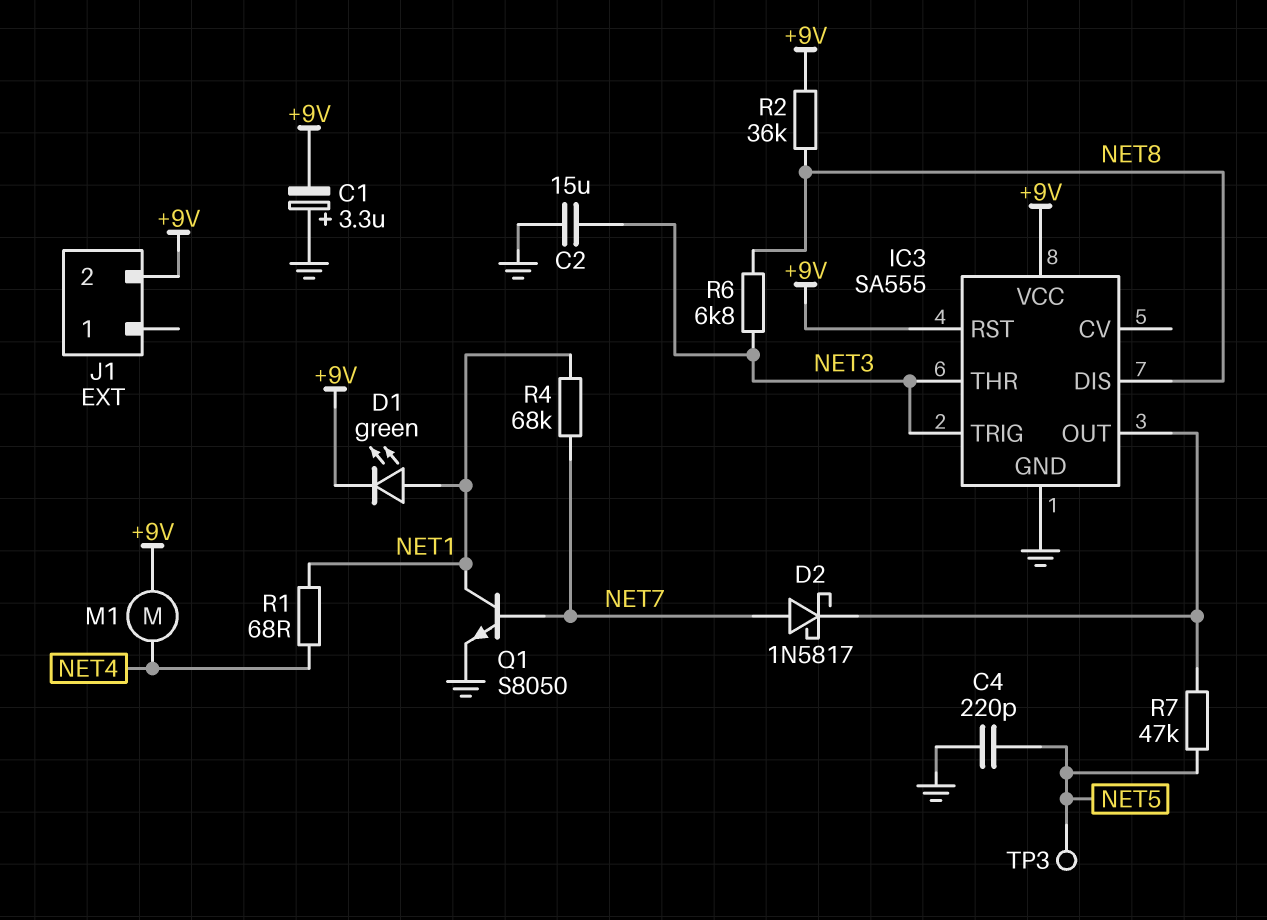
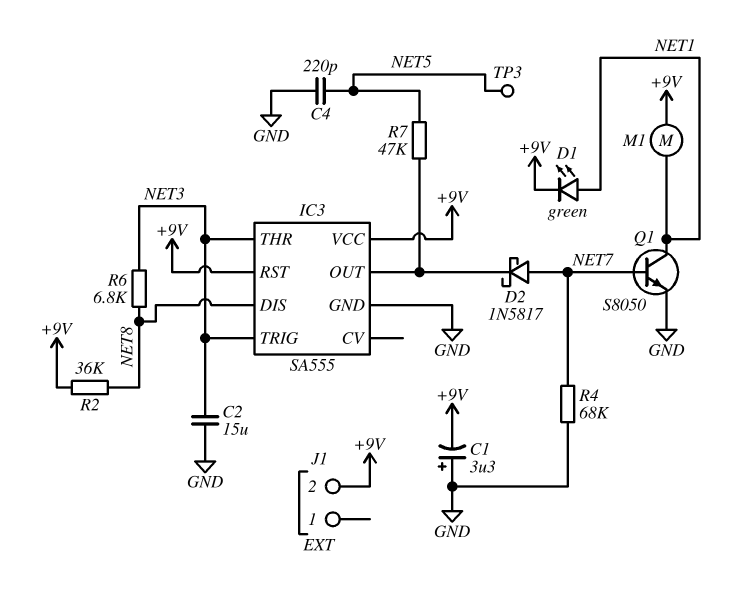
M1: motor (+9V, NET4) -> motor (+9V, NET1)
R1: 68 (NET1, NET4) -> none
R4: 68k (NET1, NET7) -> 68k (GND, NET7)

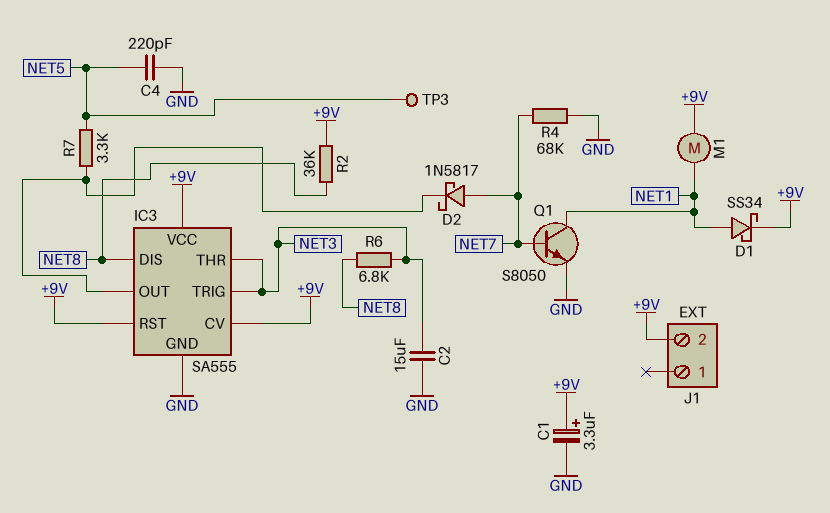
C1: 3.3uF (plus GND, minus +9V) -> 3.3uF (plus +9V, minus GND)
D1: LED green (A NET1, K +9V) -> schottky SS34 (A NET1, K +9V)
IC3 pin CV: none -> +9V
R7: 47k (IC3/OUT, NET5) -> 3.3k (IC3/OUT, NET5)

